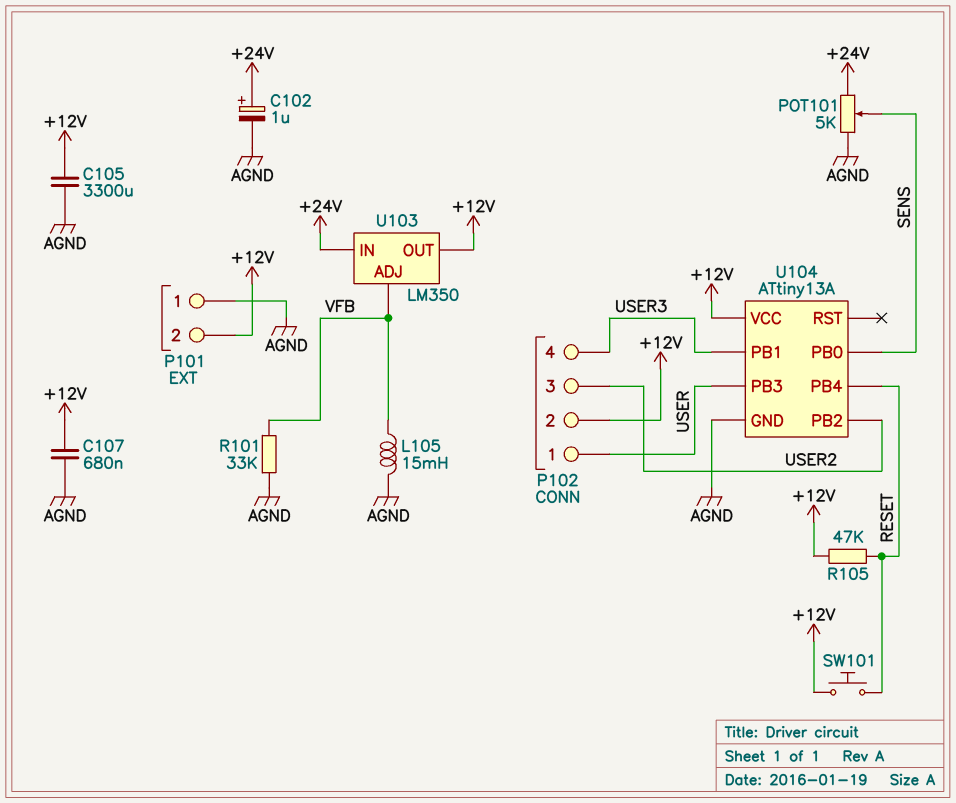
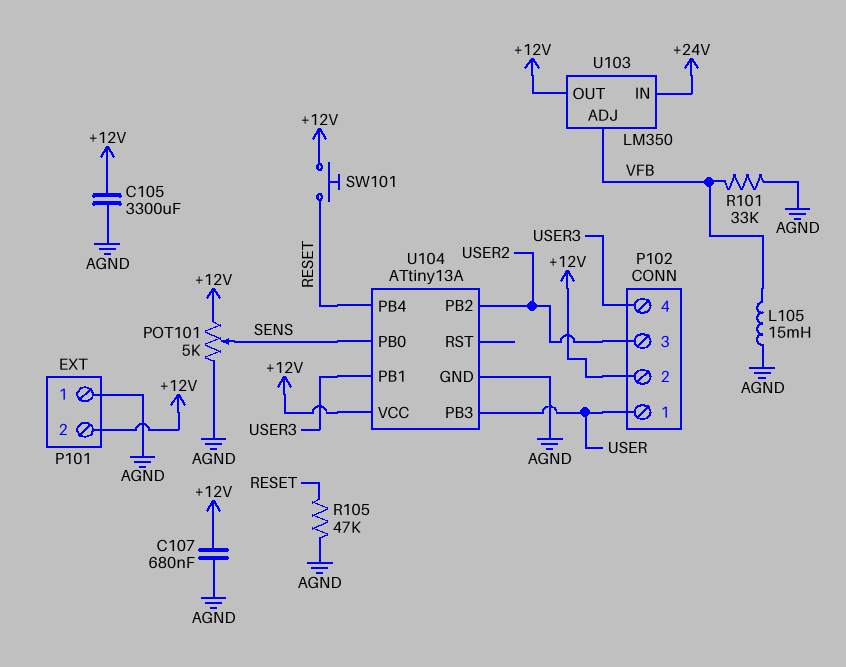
C102: 1uF (plus +24V, minus AGND) -> none
POT101: 5k (+24V, AGND, wiper SENS) -> 5k (+12V, AGND, wiper SENS)
R105: 47k (+12V, RESET) -> 47k (AGND, RESET)

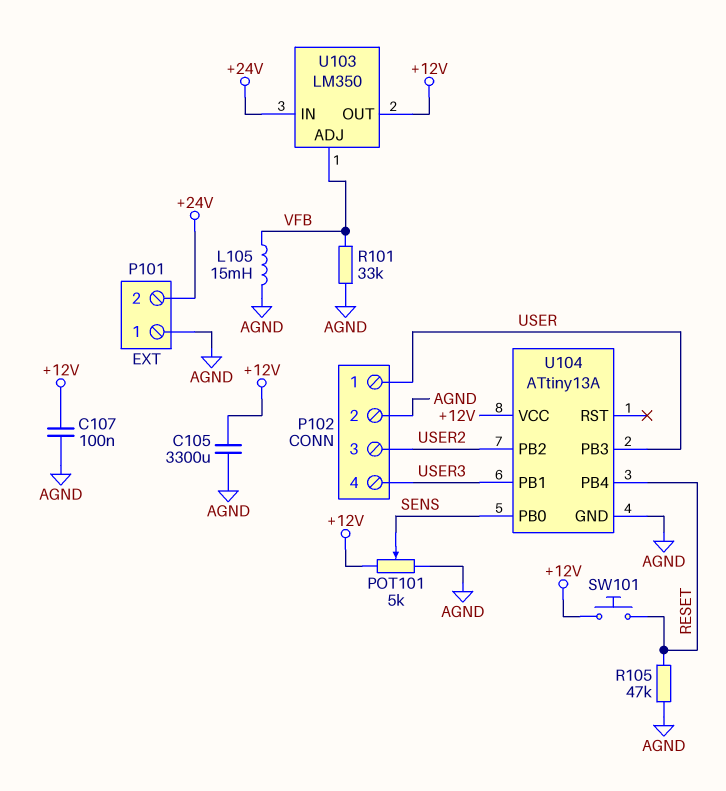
C107: 680nF (+12V, AGND) -> 100nF (+12V, AGND)
P101 pin 2: +12V -> +24V
P102 pin 2: +12V -> AGND

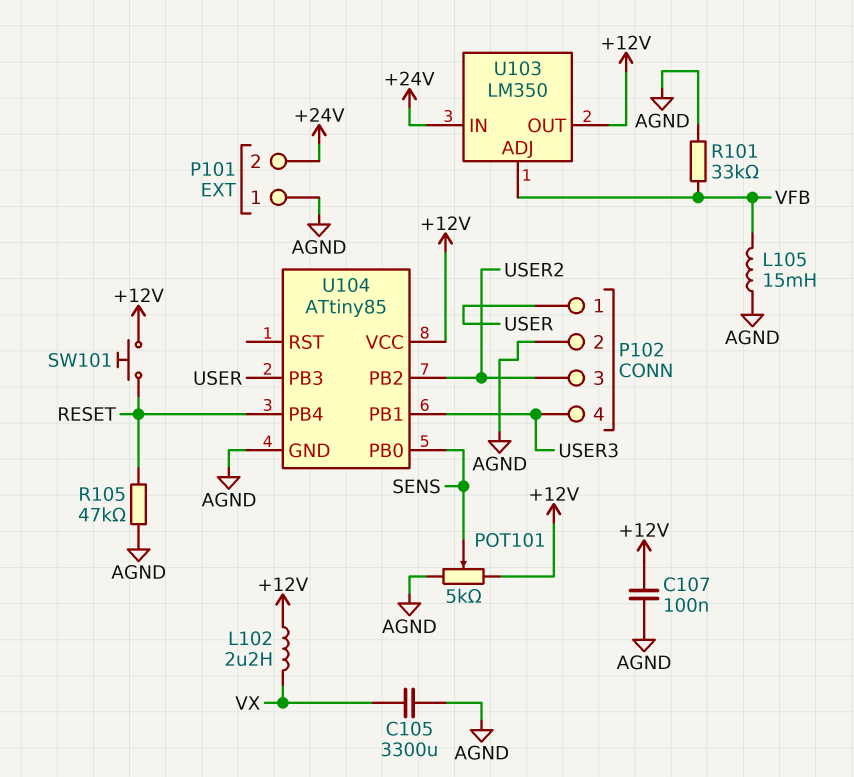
C105: 3300uF (+12V, AGND) -> 3300uF (AGND, VX)
L102: none -> 2.2uH (+12V, VX)
U104: ATtiny13A -> ATtiny85

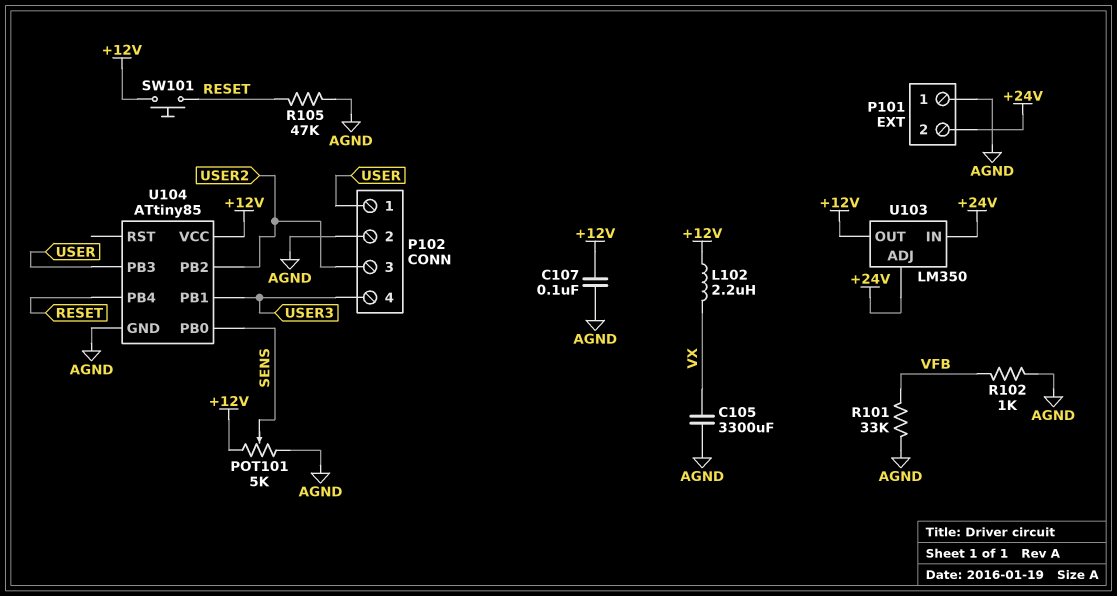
L105: 15mH (AGND, VFB) -> none
R102: none -> 1k (AGND, VFB)
U103 pin ADJ: VFB -> +24V

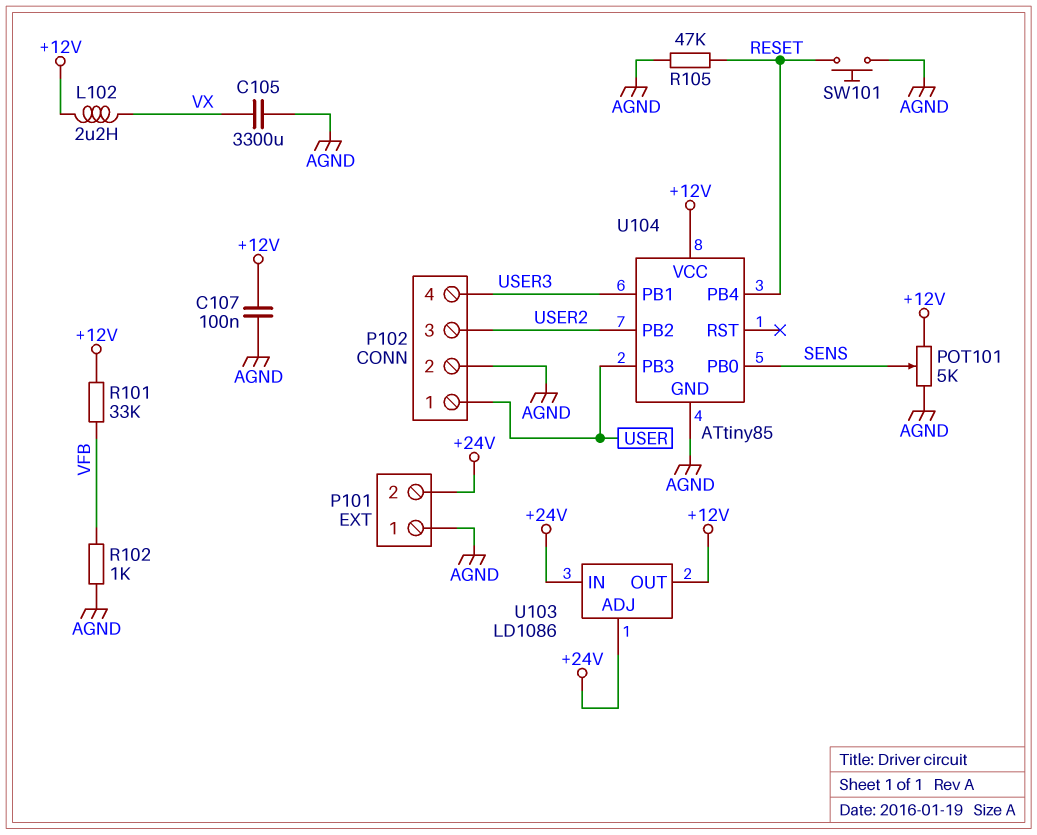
R101: 33k (AGND, VFB) -> 33k (+12V, VFB)
SW101: button (+12V, RESET) -> button (AGND, RESET)
U103: LM350 -> LD1086

